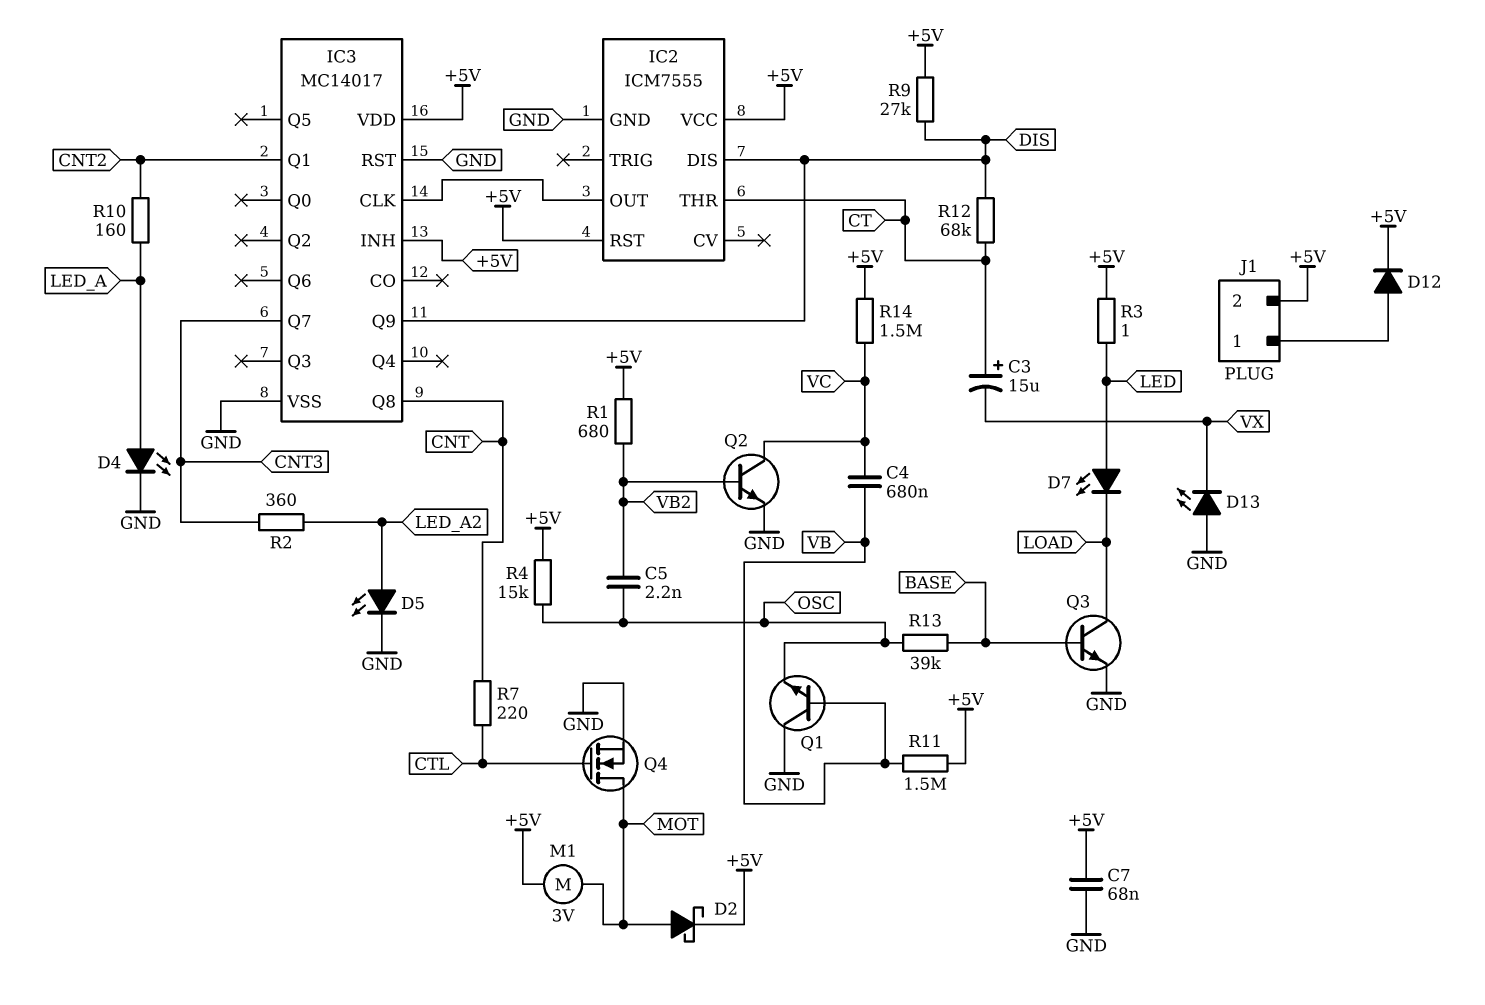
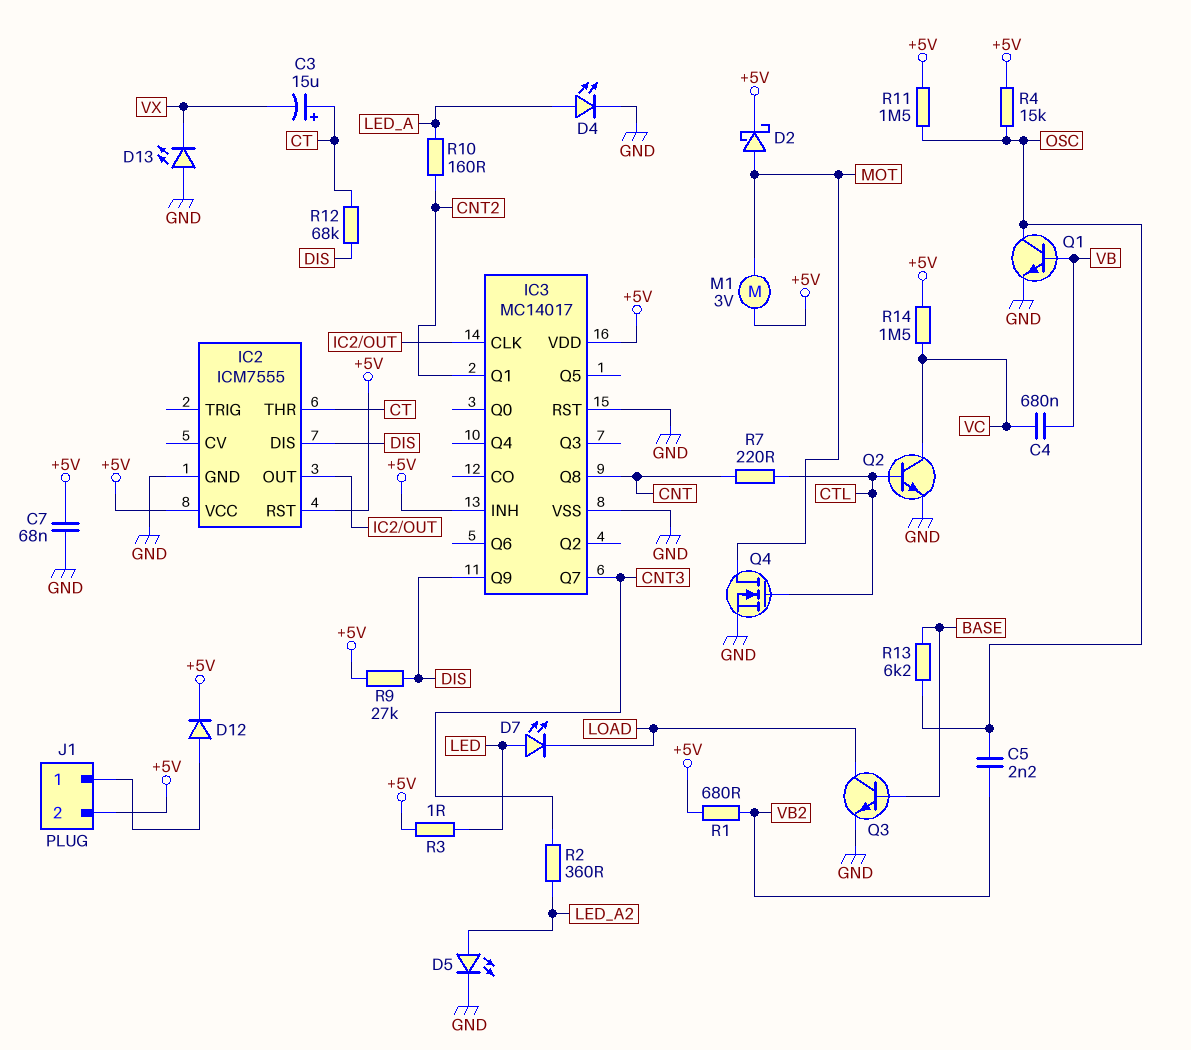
Q1: NPN (B VB, C GND, E OSC) -> NPN (B VB, C OSC, E GND)
Q2: NPN (B VB2, C VC, E GND) -> NPN (B CTL, C VC, E GND)
R11: 1.5M (+5V, VB) -> 1.5M (+5V, OSC)
R13: 39k (BASE, OSC) -> 6.2k (BASE, OSC)

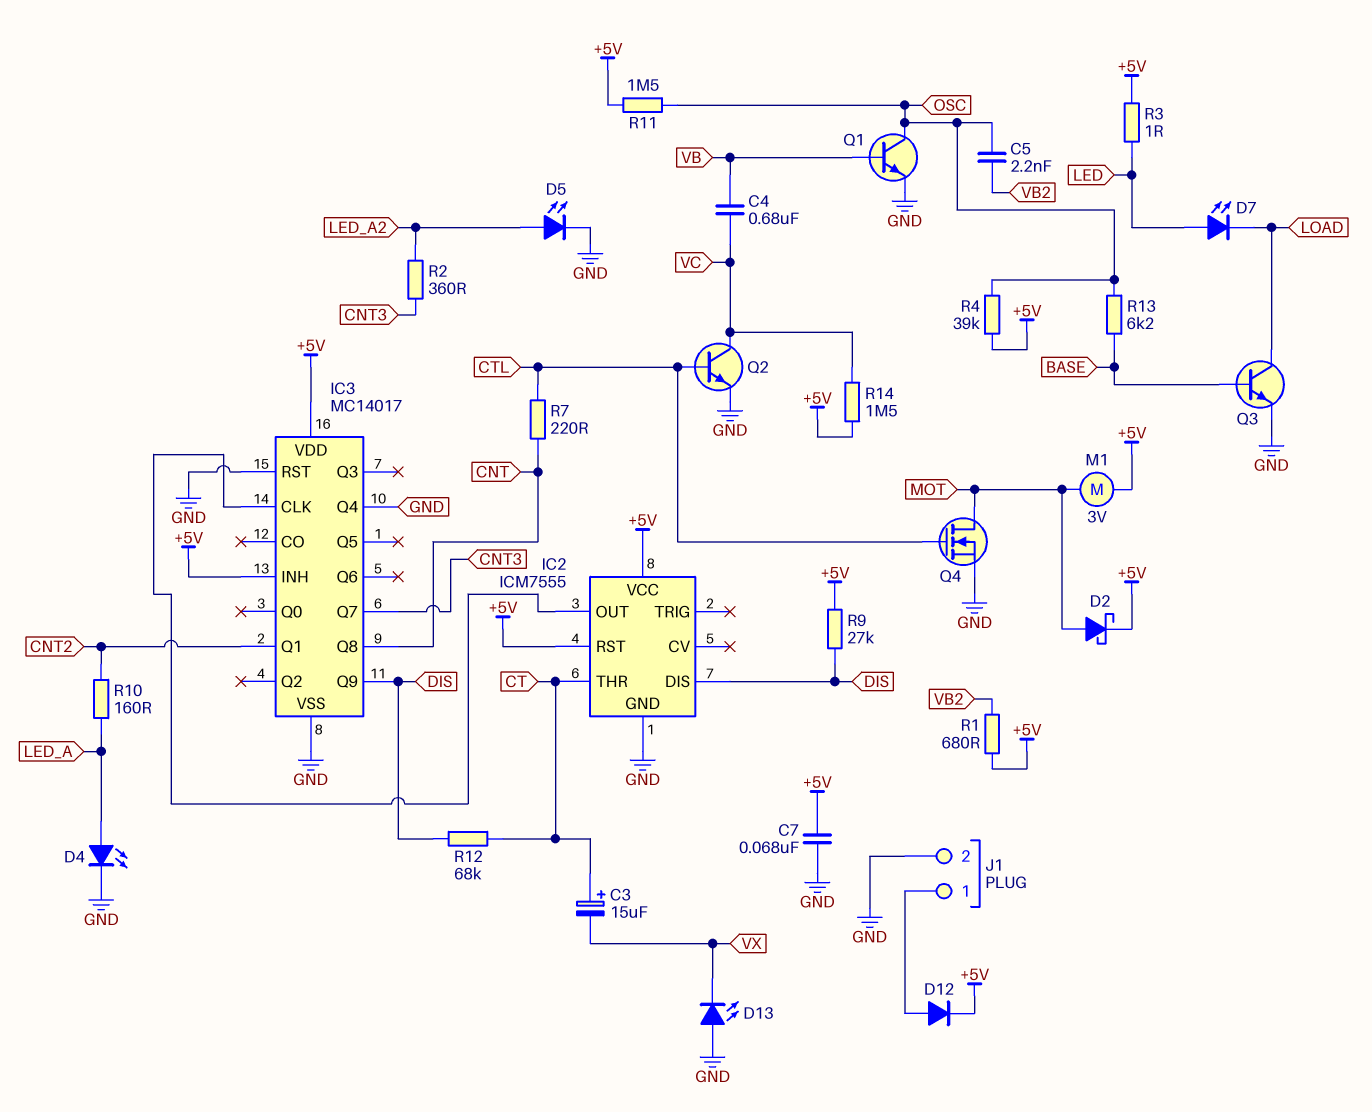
IC3 pin Q4: none -> GND
J1 pin 2: +5V -> GND
R4: 15k (+5V, OSC) -> 39k (+5V, OSC)

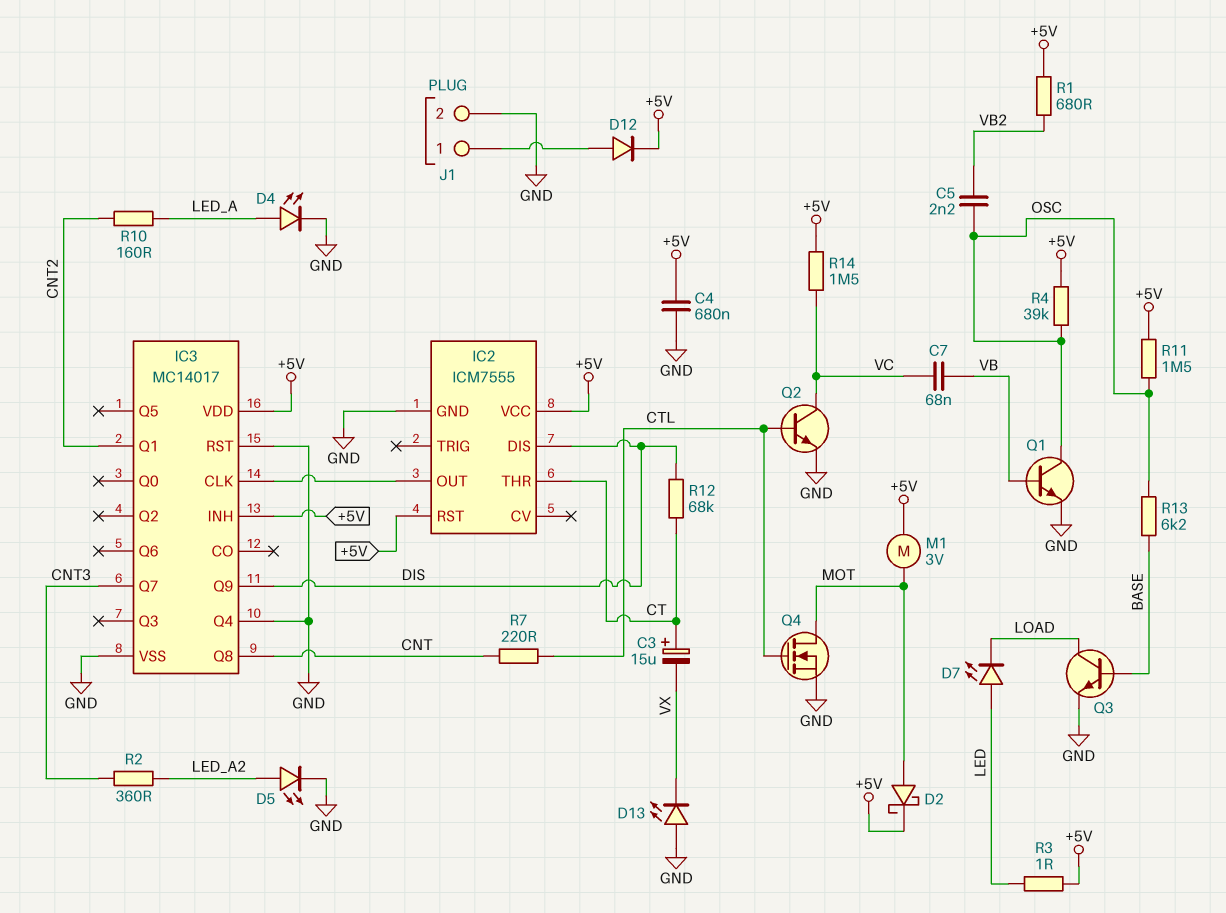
C4: 680nF (VB, VC) -> 680nF (+5V, GND)
C7: 68nF (+5V, GND) -> 68nF (VB, VC)
R9: 27k (+5V, DIS) -> none

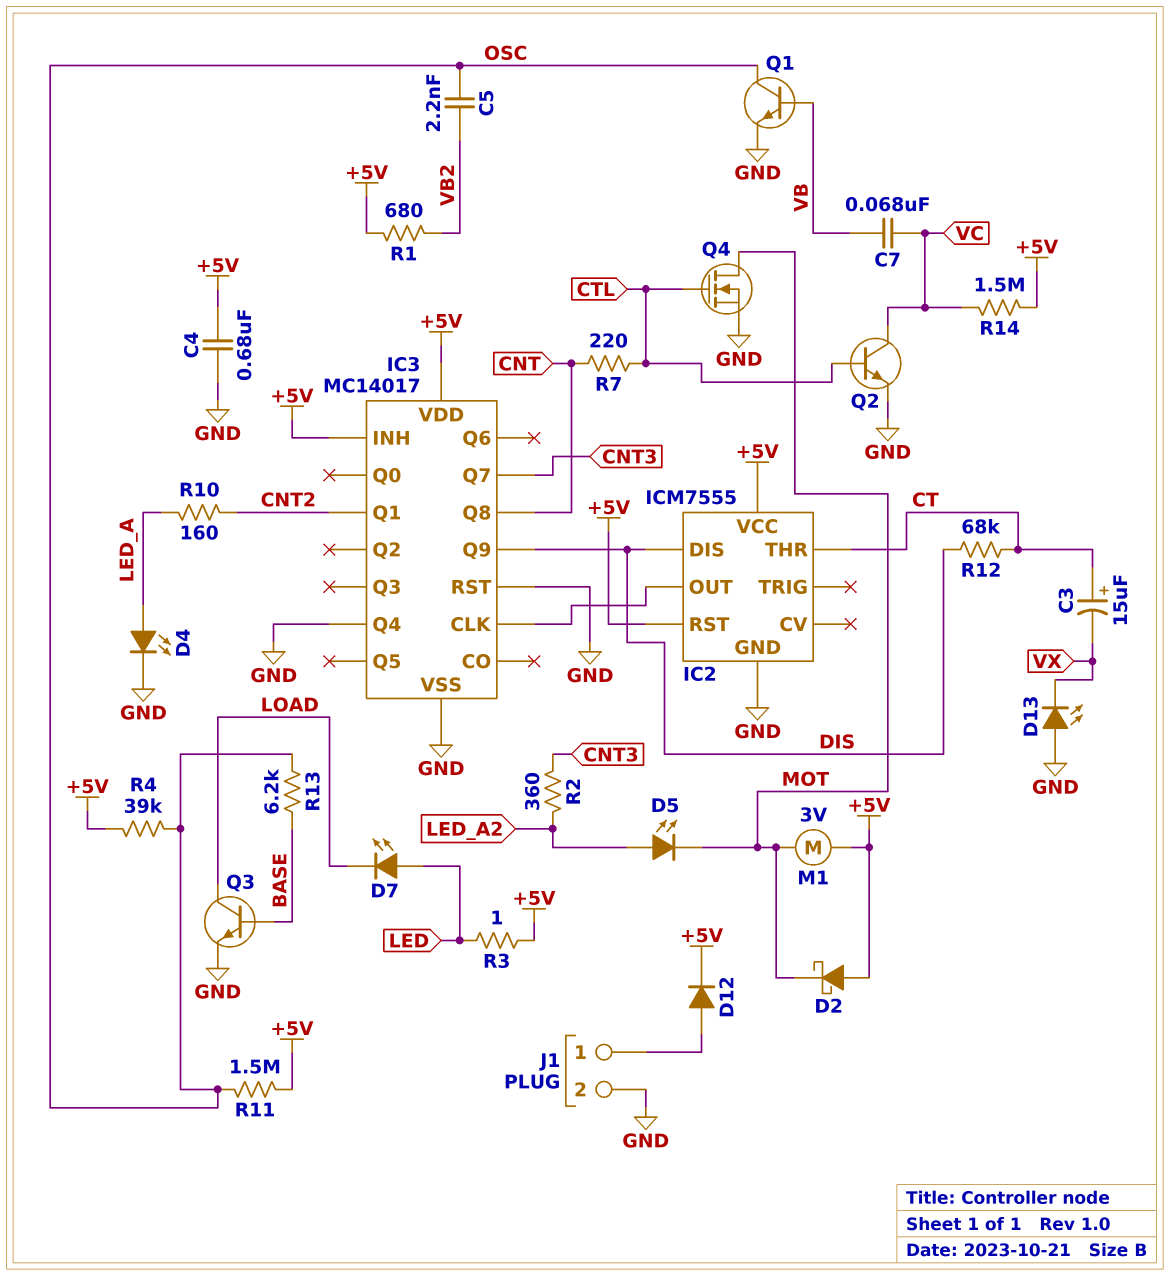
D2: schottky (A MOT, K +5V) -> schottky (A +5V, K MOT)
D5: LED (A LED_A2, K GND) -> LED (A LED_A2, K MOT)

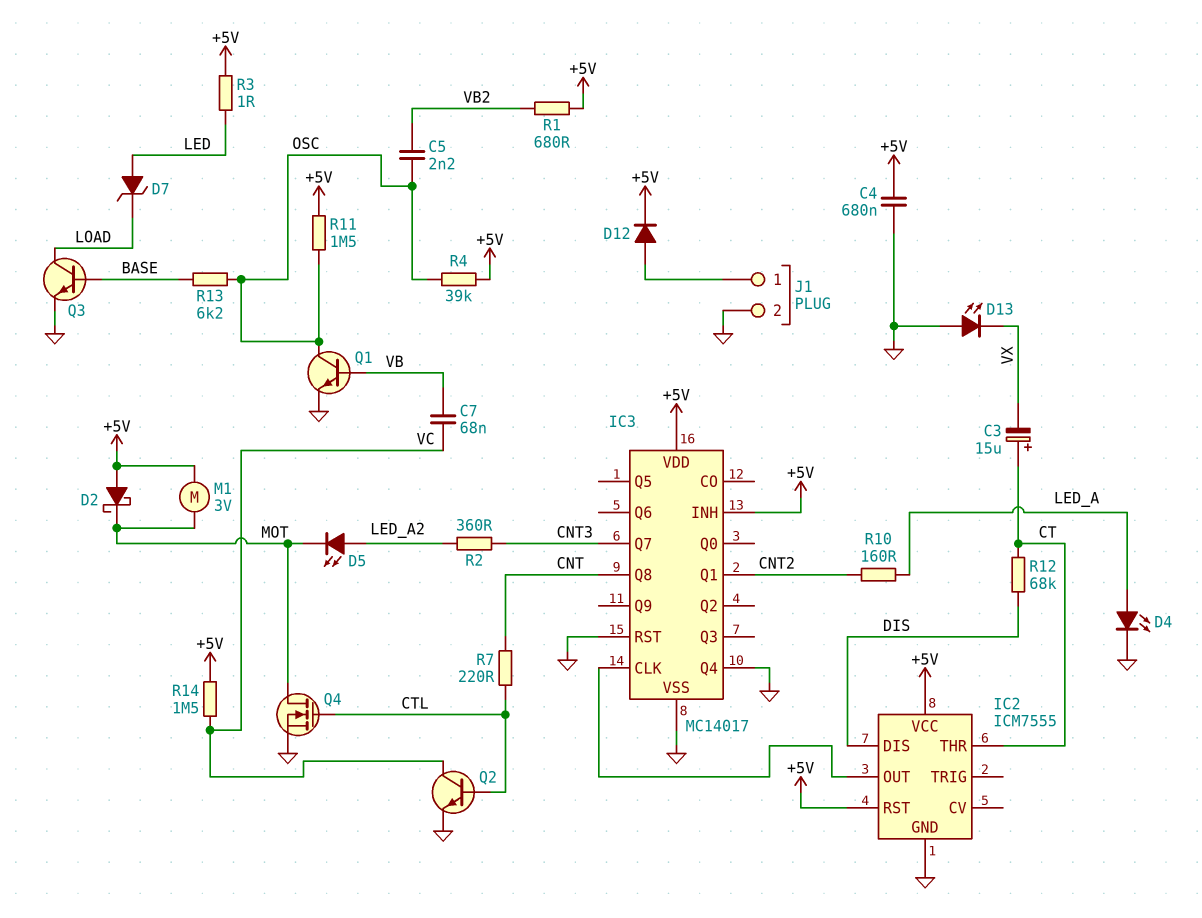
D7: LED (A LED, K LOAD) -> zener (A LED, K LOAD)
IC3 pin Q9: DIS -> none

